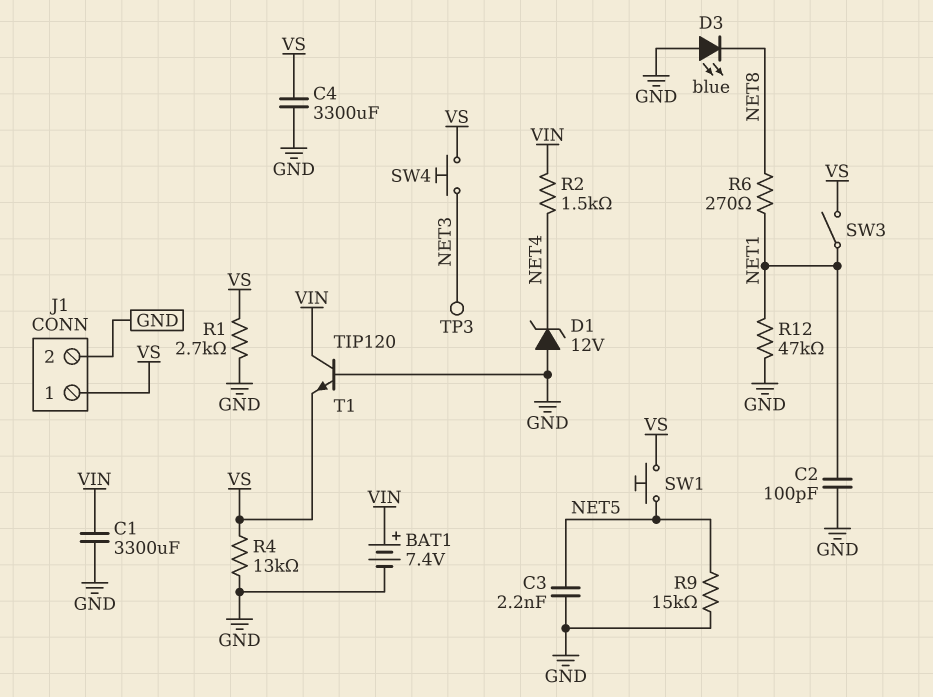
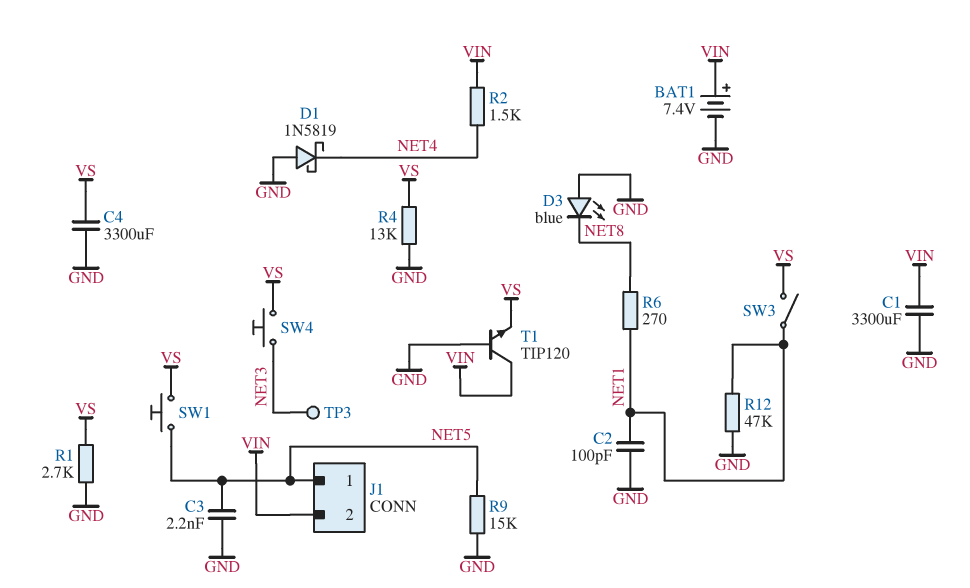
D1: zener 12V (A GND, K NET4) -> schottky 1N5819 (A GND, K NET4)
J1 pin 1: VS -> NET5
J1 pin 2: GND -> VIN

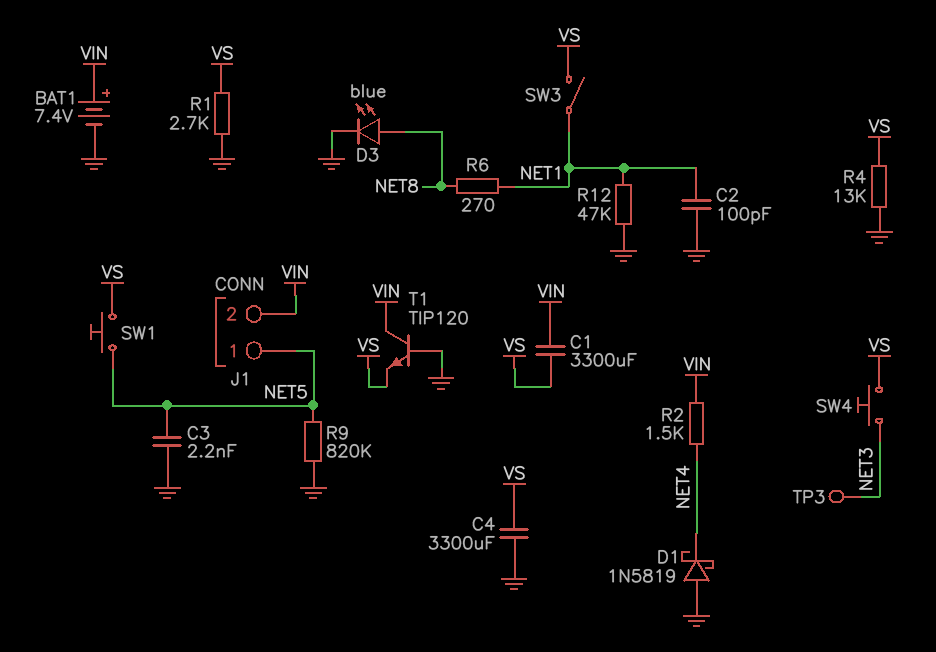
C1: 3300uF (GND, VIN) -> 3300uF (VIN, VS)
D3: LED blue (A GND, K NET8) -> LED blue (A NET8, K GND)
R9: 15k (GND, NET5) -> 820k (GND, NET5)

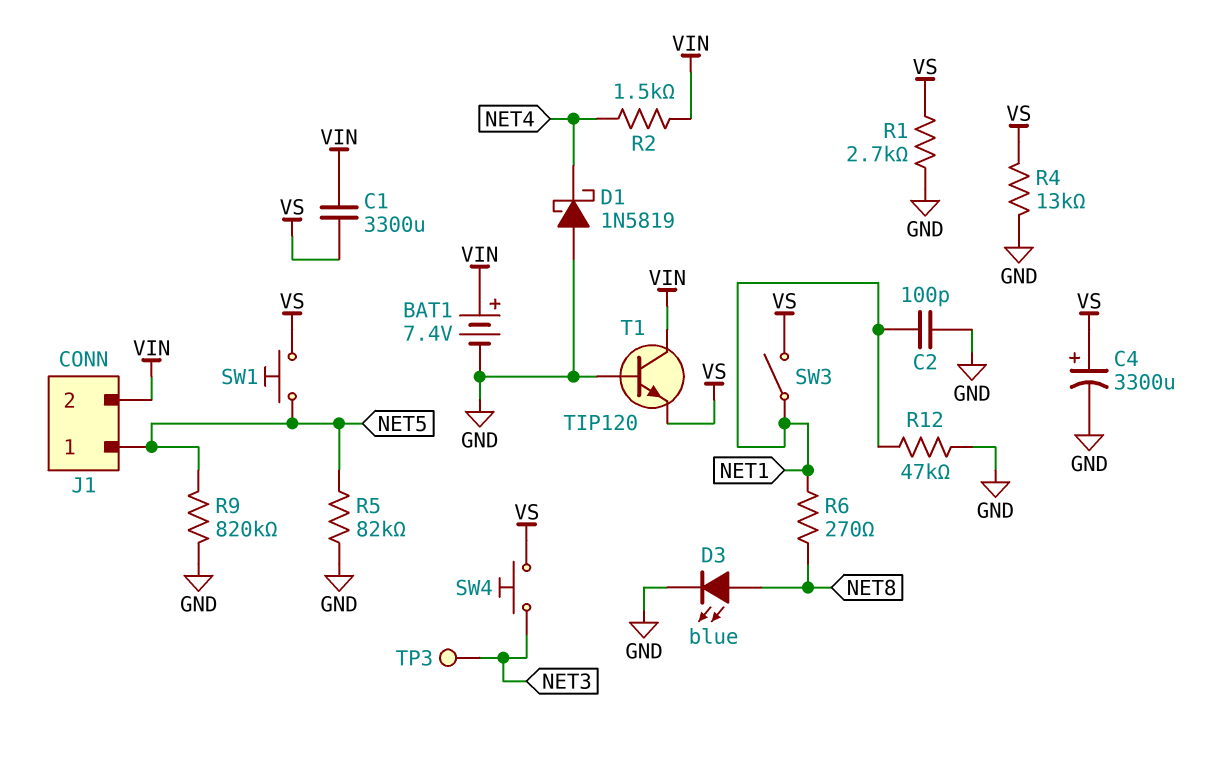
C3: 2.2nF (GND, NET5) -> none
C4: 3300uF (GND, VS) -> 3300uF (plus VS, minus GND)
R5: none -> 82k (GND, NET5)

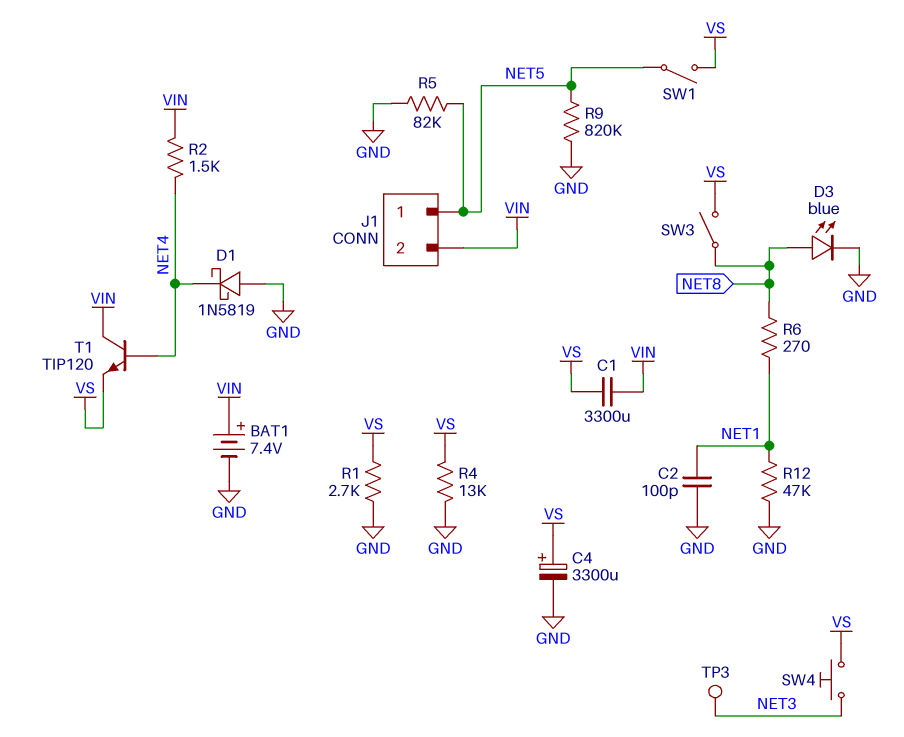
SW1: button (NET5, VS) -> switch (NET5, VS)
SW3: switch (NET1, VS) -> switch (NET8, VS)
T1: NPN TIP120 (B GND, C VIN, E VS) -> NPN TIP120 (B NET4, C VIN, E VS)

